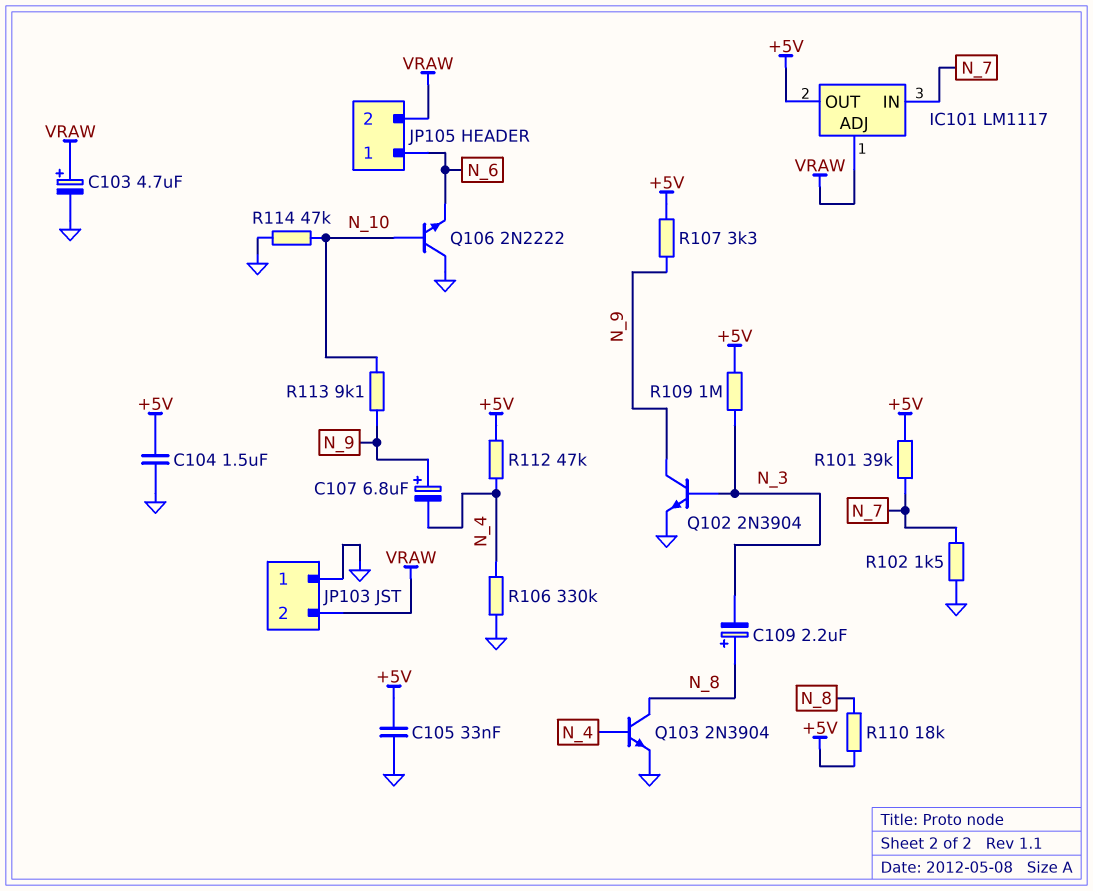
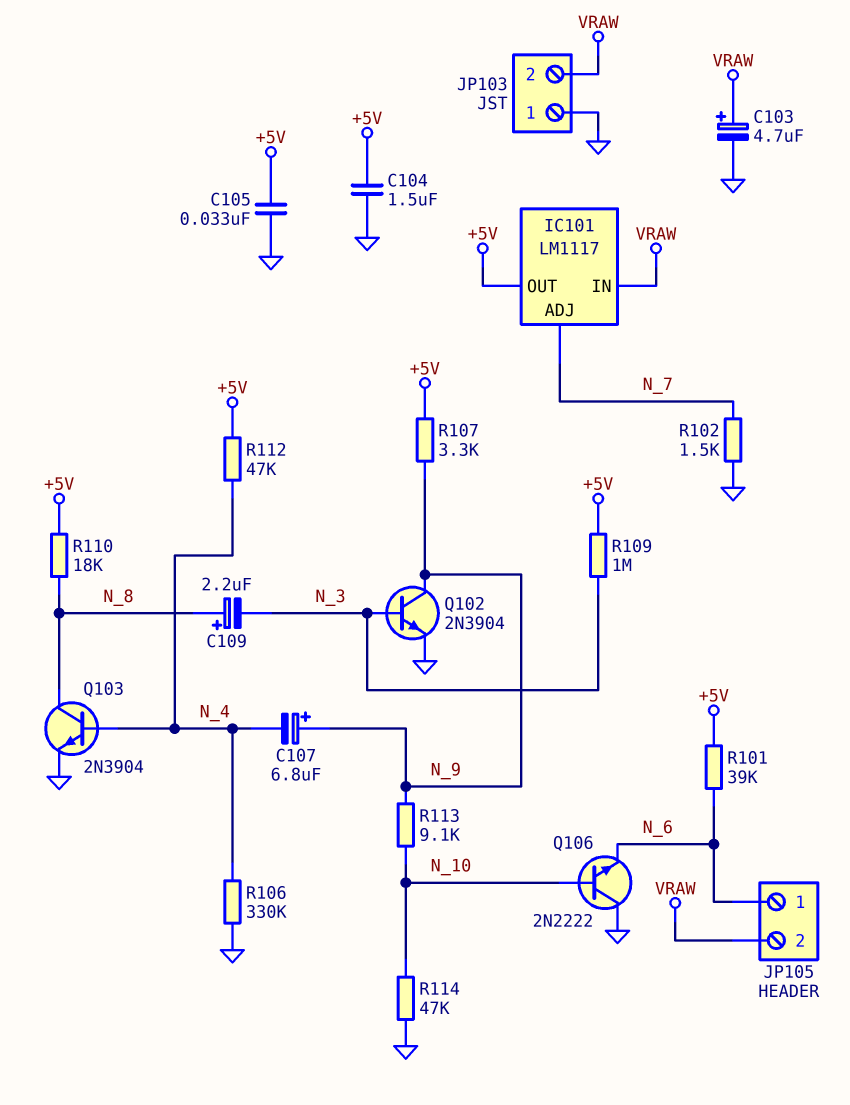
IC101 pin ADJ: VRAW -> N_7
IC101 pin IN: N_7 -> VRAW
R101: 39k (+5V, N_7) -> 39k (+5V, N_6)

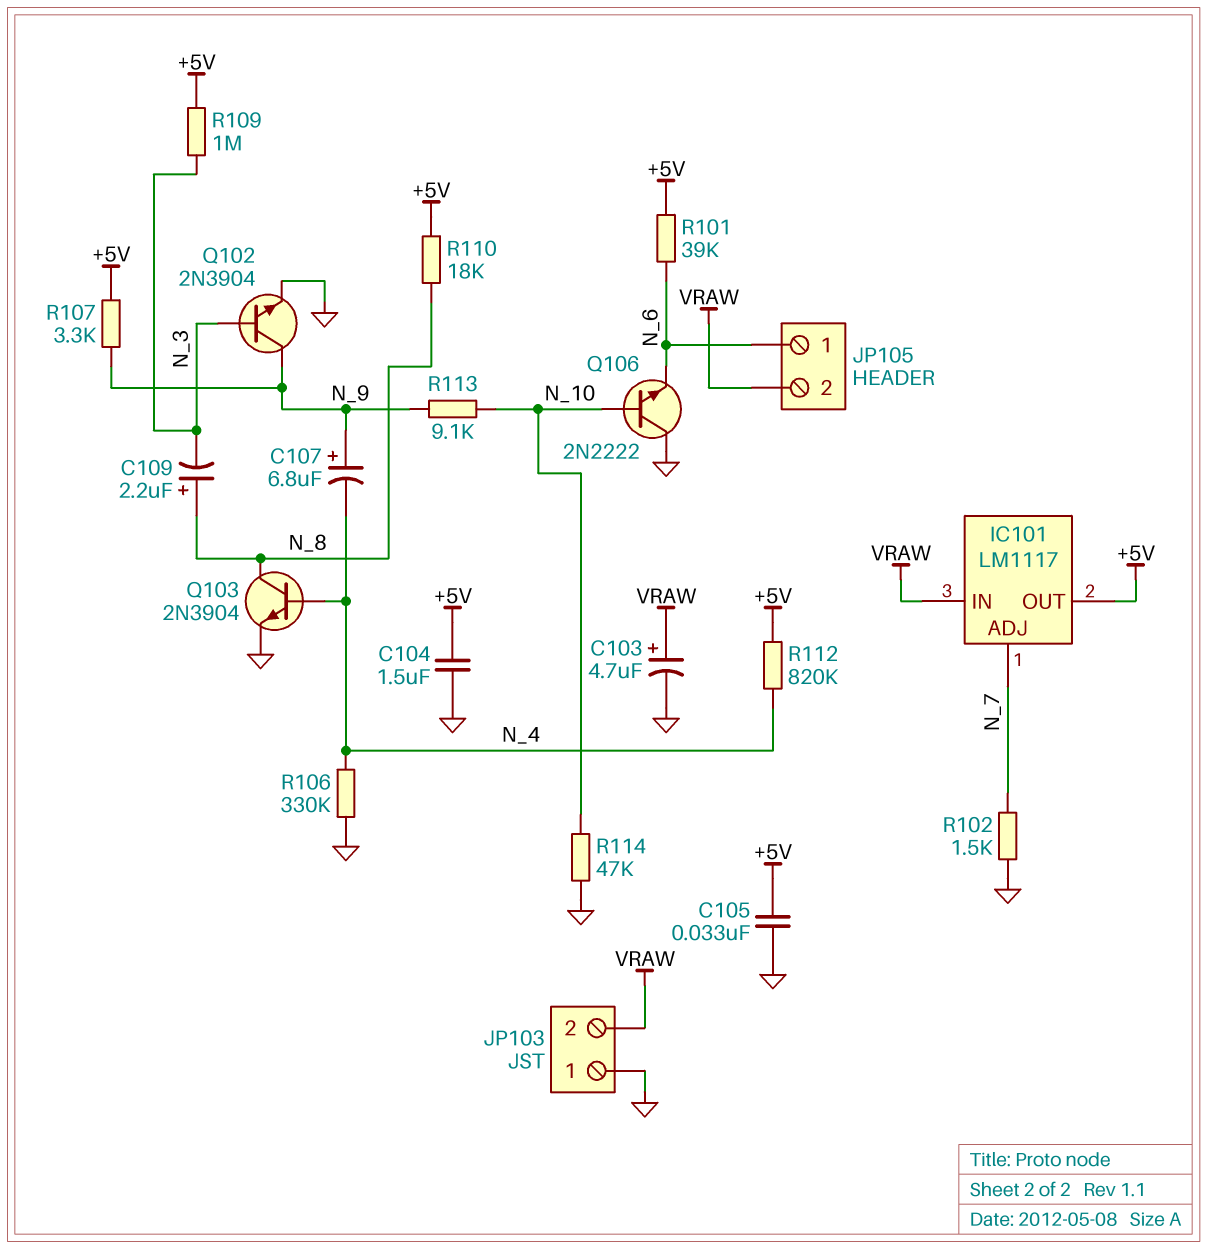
R112: 47k (+5V, N_4) -> 820k (+5V, N_4)

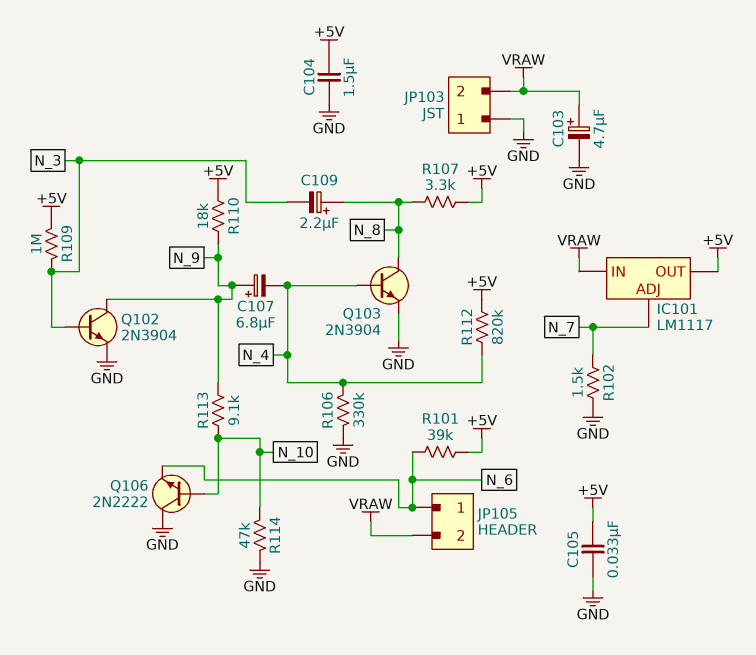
R107: 3.3k (+5V, N_9) -> 3.3k (+5V, N_8)
R110: 18k (+5V, N_8) -> 18k (+5V, N_9)

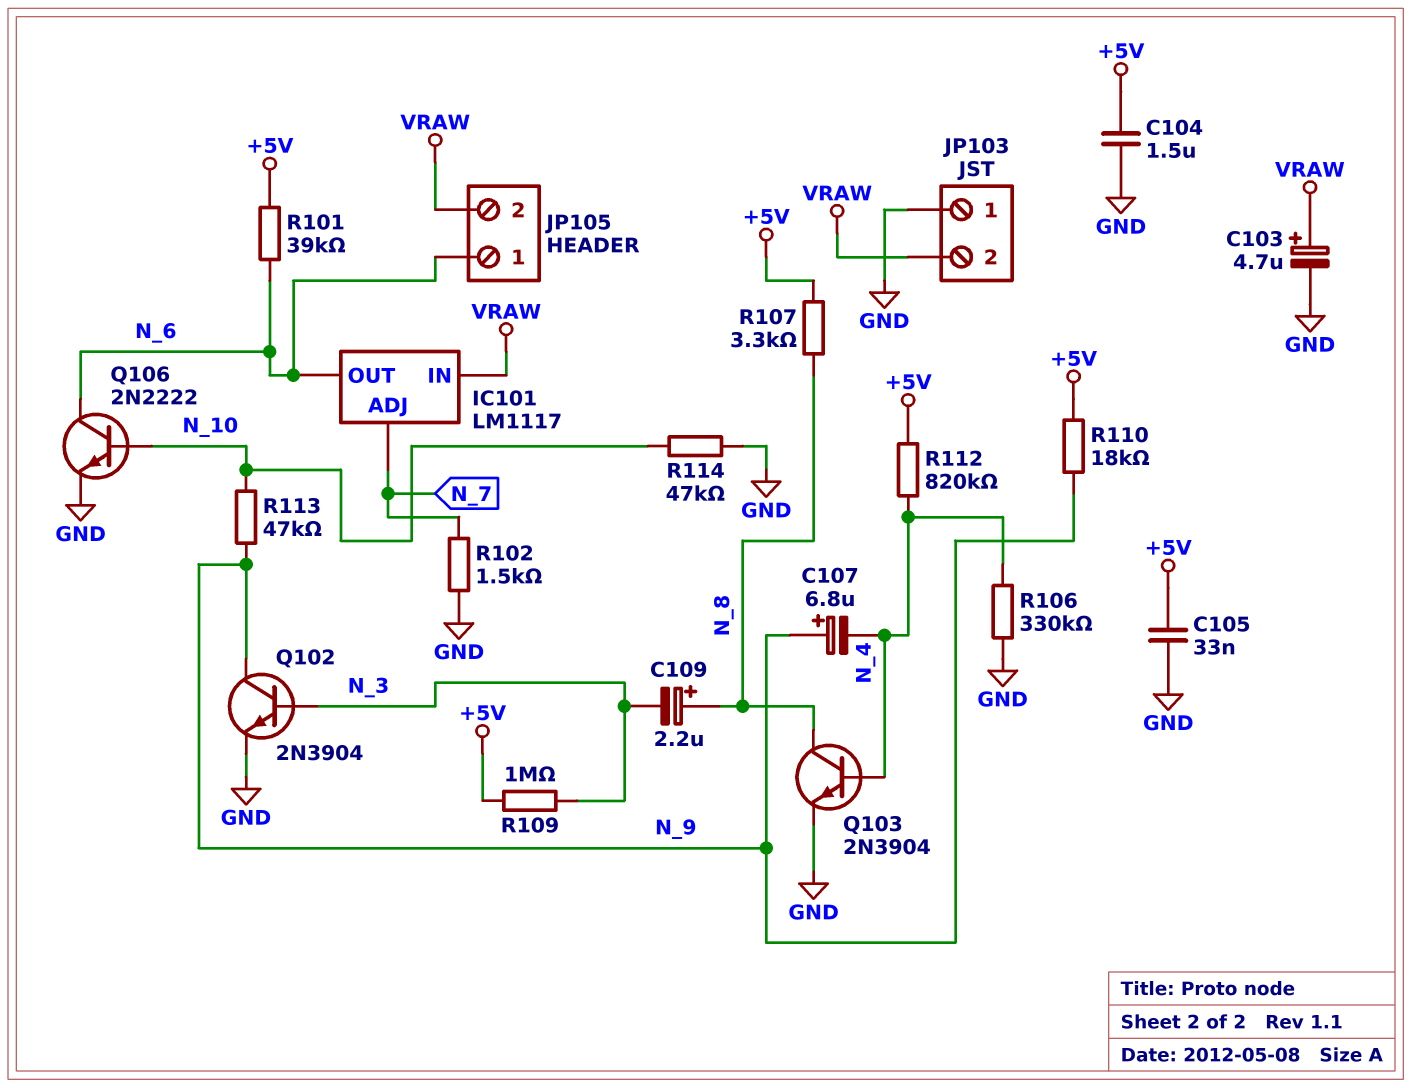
IC101 pin OUT: +5V -> N_6
Q106: NPN 2N2222 (B N_10, C GND, E N_6) -> NPN 2N2222 (B N_10, C N_6, E GND)
R113: 9.1k (N_9, N_10) -> 47k (N_9, N_10)

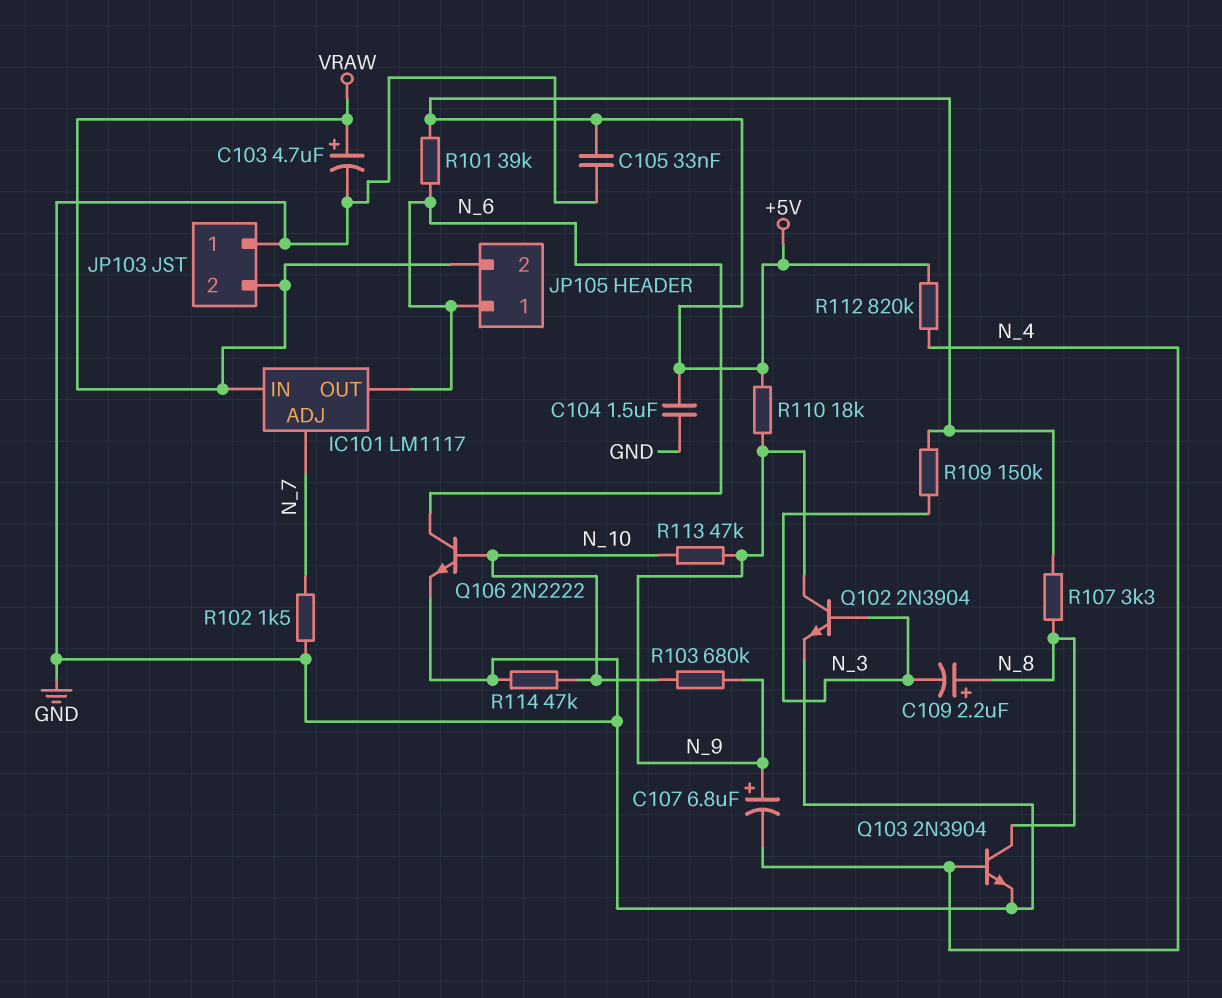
R103: none -> 680k (N_9, N_10)
R106: 330k (GND, N_4) -> none
R109: 1M (+5V, N_3) -> 150k (+5V, N_3)

